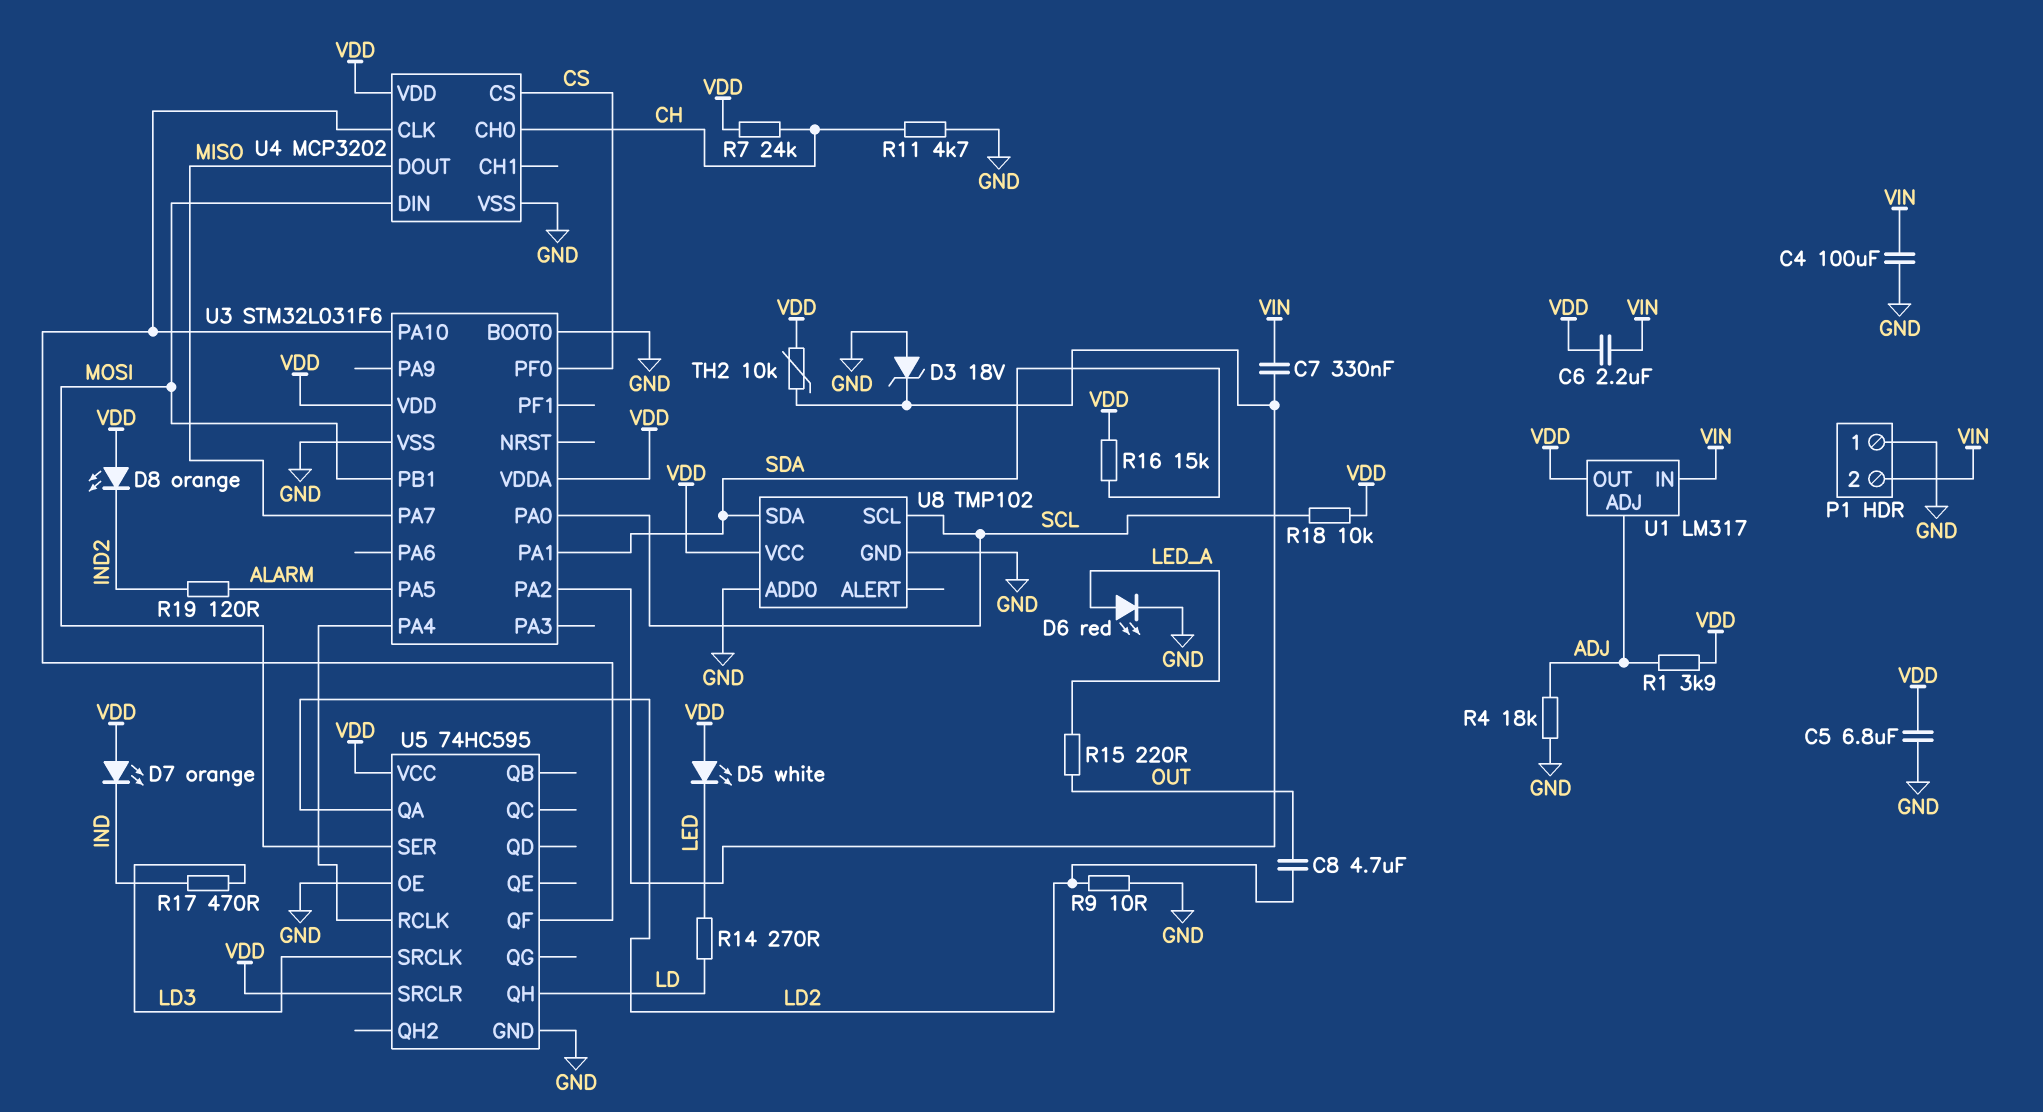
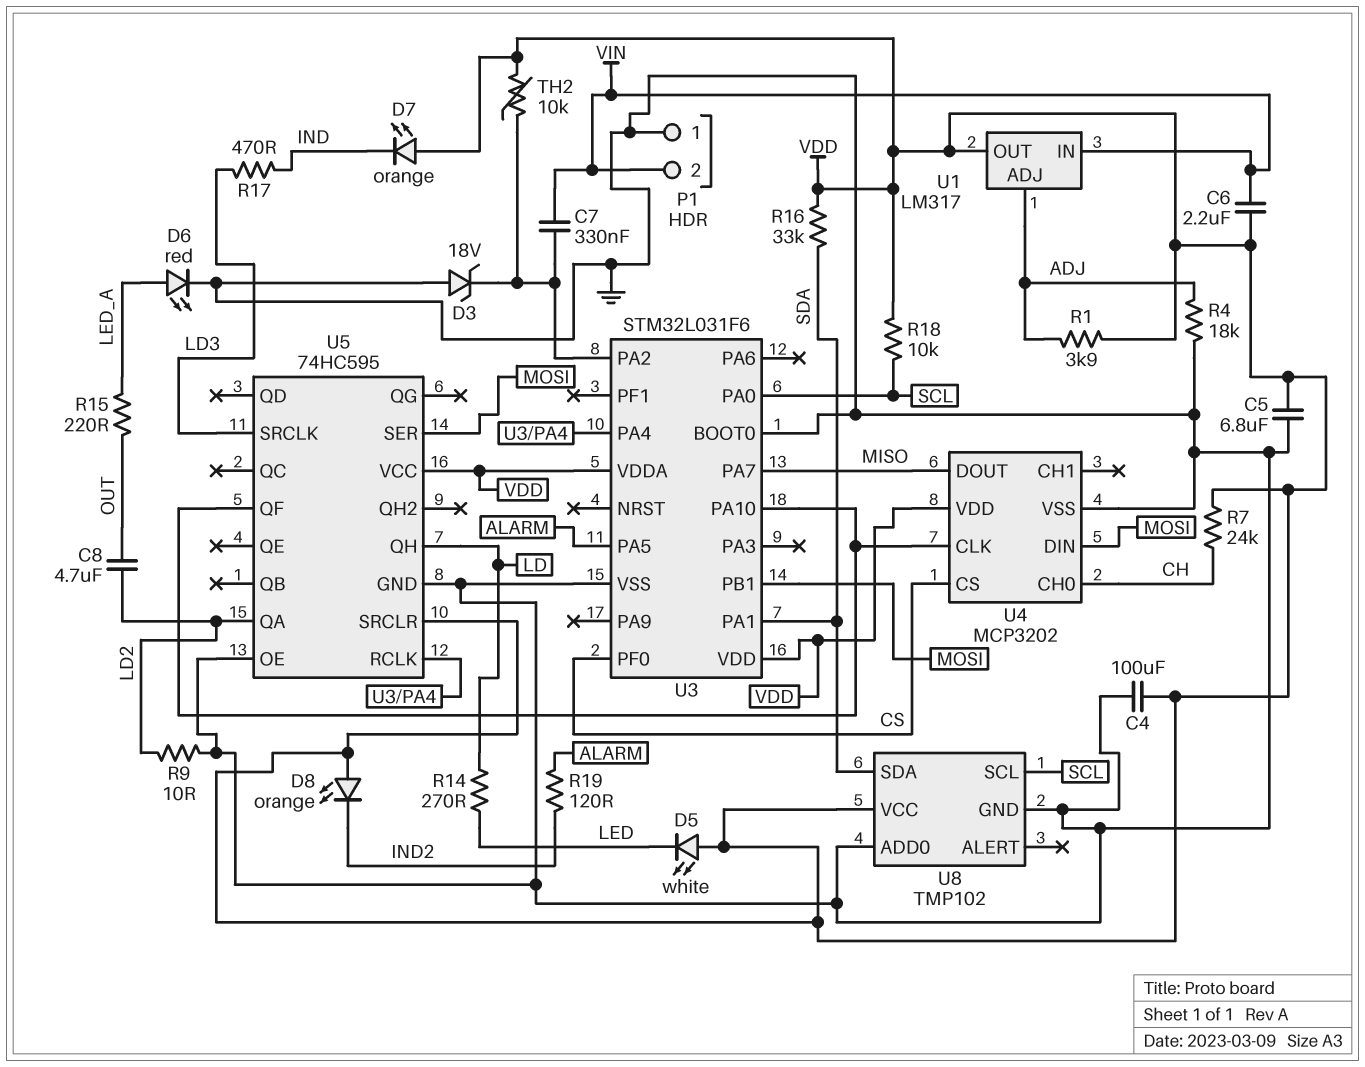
C4: 100uF (GND, VIN) -> 100uF (GND, VDD)
R11: 4.7k (CH, GND) -> none
R16: 15k (SDA, VDD) -> 33k (SDA, VDD)

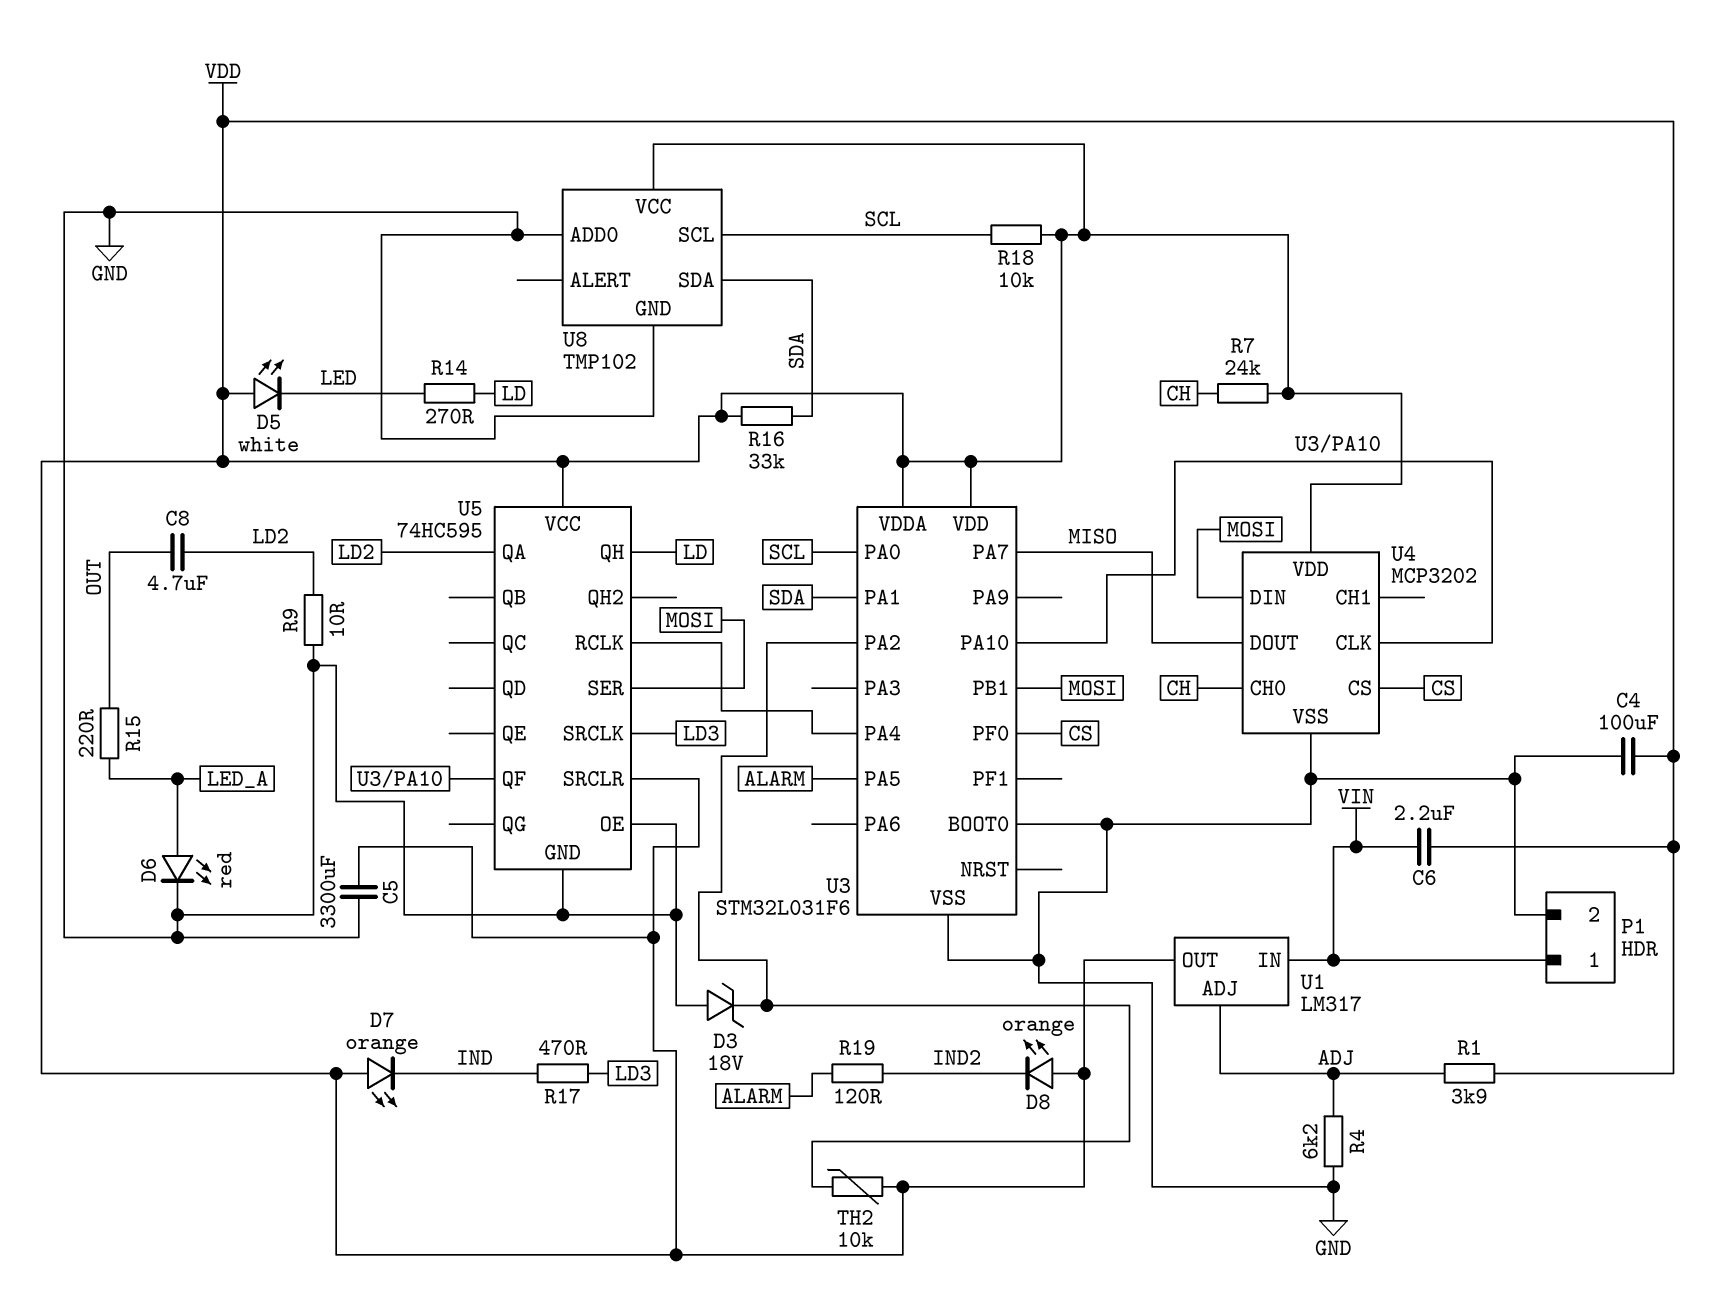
C5: 6.8uF (GND, VDD) -> 3300uF (GND, VDD)
C7: 330nF (U3/PA2, VIN) -> none
P1 pin 1: GND -> VIN
P1 pin 2: VIN -> GND
R4: 18k (ADJ, GND) -> 6.2k (ADJ, GND)

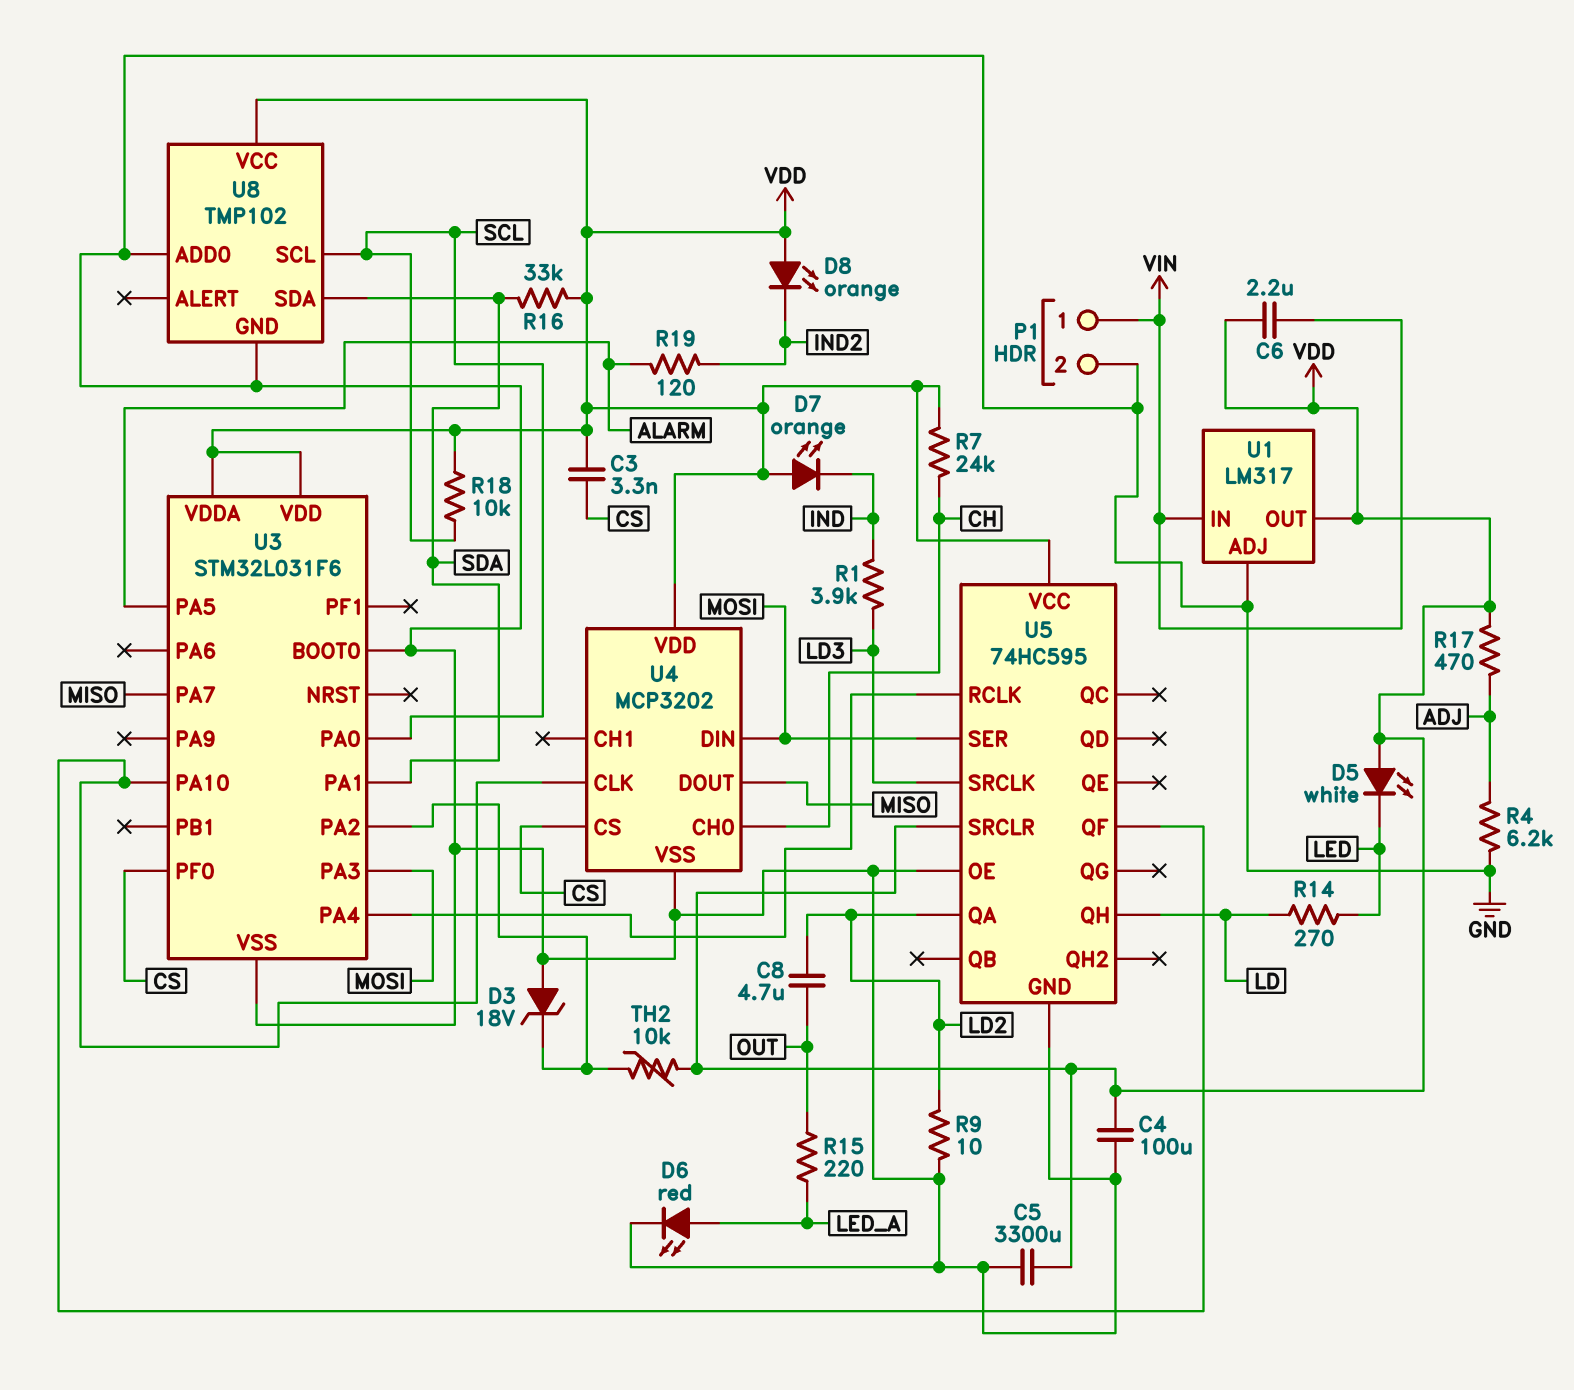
C3: none -> 3.3nF (CS, VDD)
R1: 3.9k (ADJ, VDD) -> 3.9k (IND, LD3)
R17: 470 (IND, LD3) -> 470 (ADJ, VDD)
U1 pin ADJ: ADJ -> GND
U3 pin PA3: none -> MOSI
U3 pin PB1: MOSI -> none

